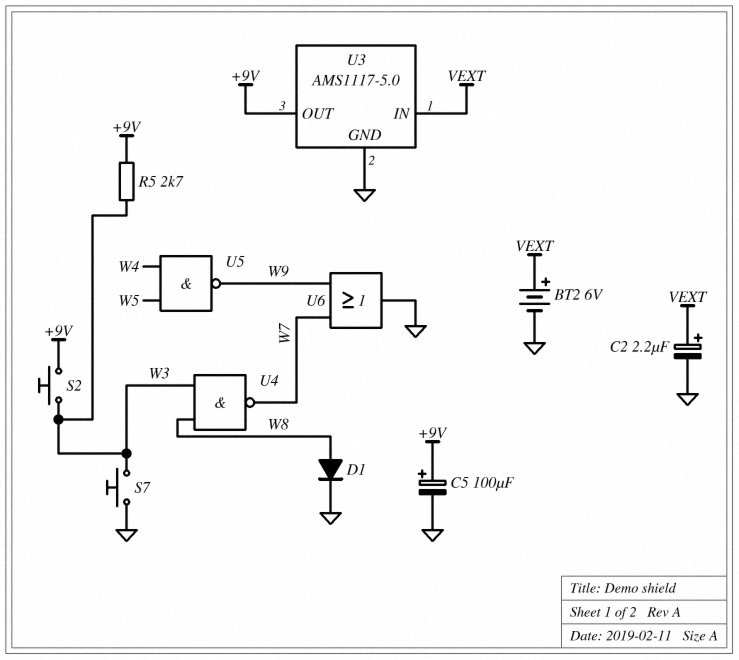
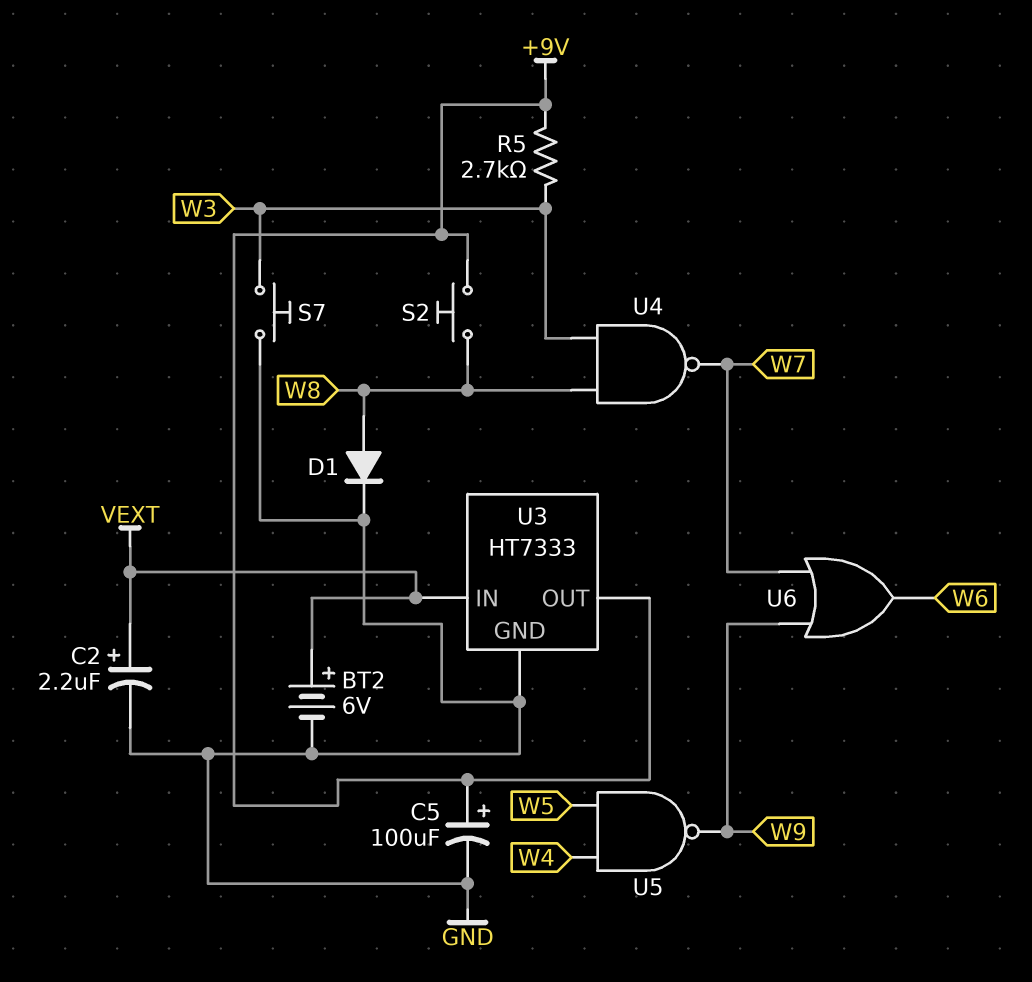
S2: button (+9V, W3) -> button (+9V, W8)
U3: AMS1117-5.0 -> HT7333
U6: OR (in W7, in W9, out GND) -> OR (in W7, in W9, out W6)

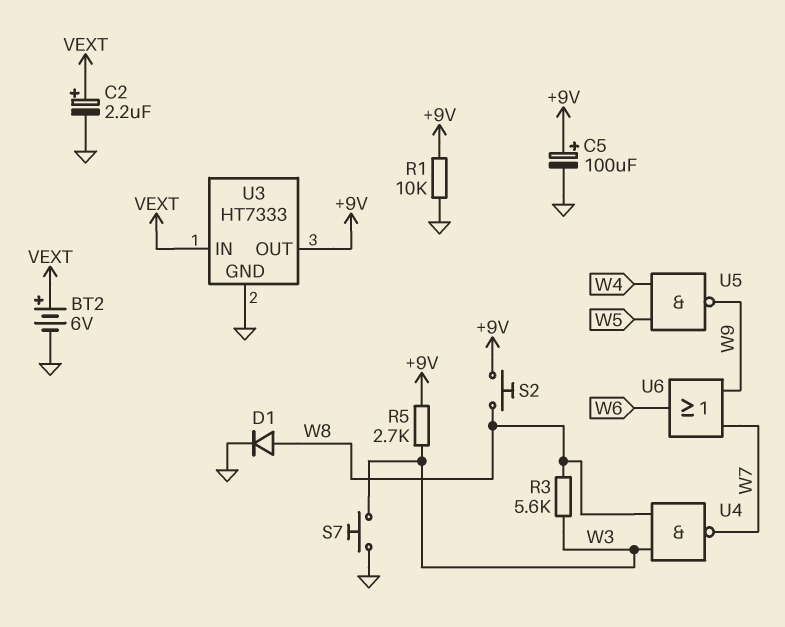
R1: none -> 10k (+9V, GND)
R3: none -> 5.6k (W3, W8)

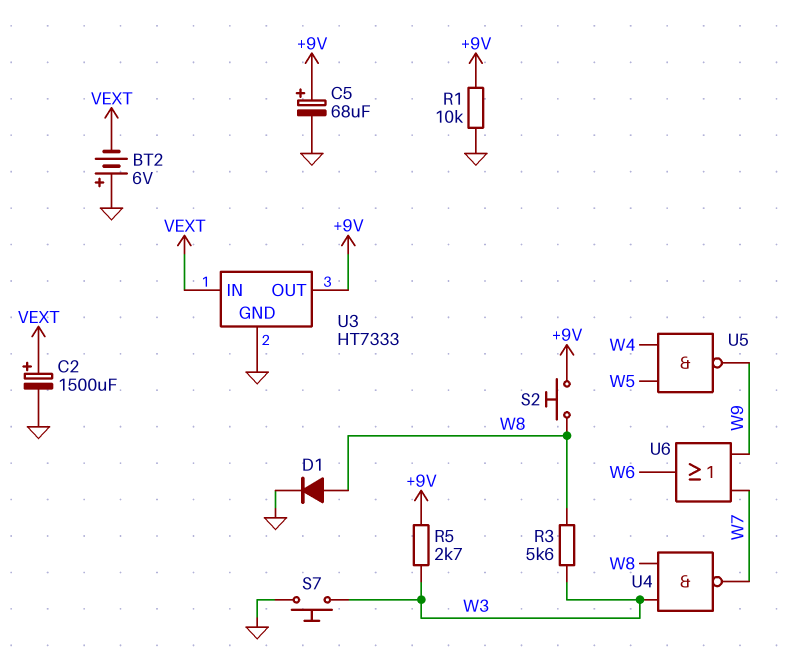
BT2: 6V (plus VEXT, minus GND) -> 6V (plus GND, minus VEXT)
C2: 2.2uF (plus VEXT, minus GND) -> 1500uF (plus VEXT, minus GND)
C5: 100uF (plus +9V, minus GND) -> 68uF (plus +9V, minus GND)

